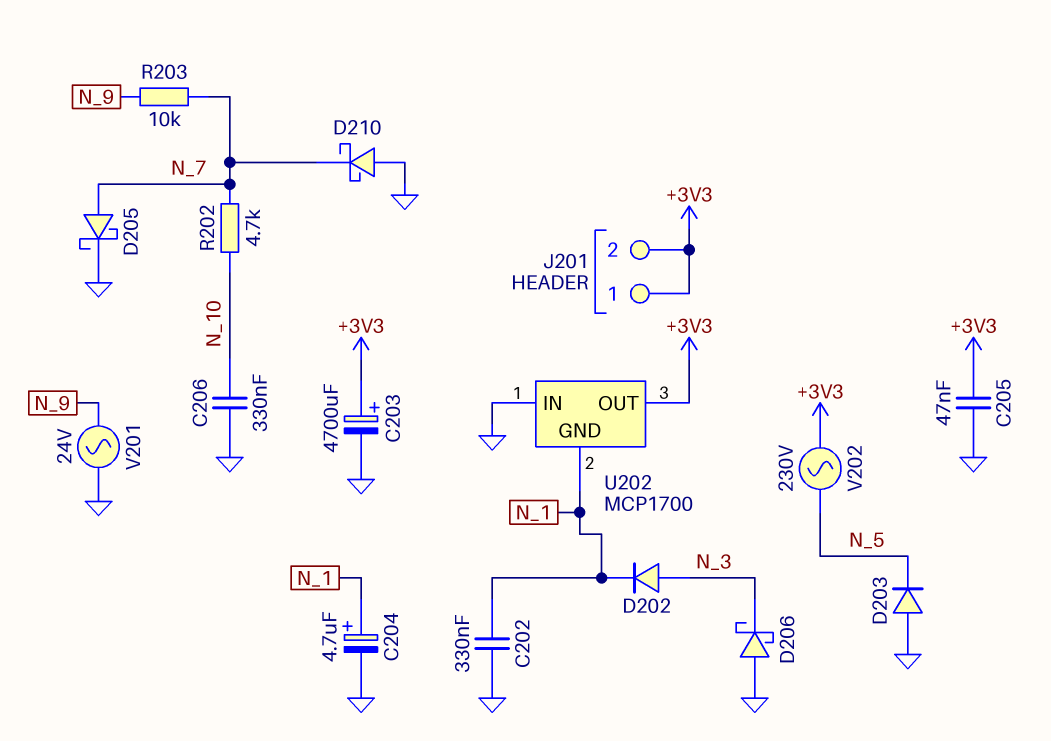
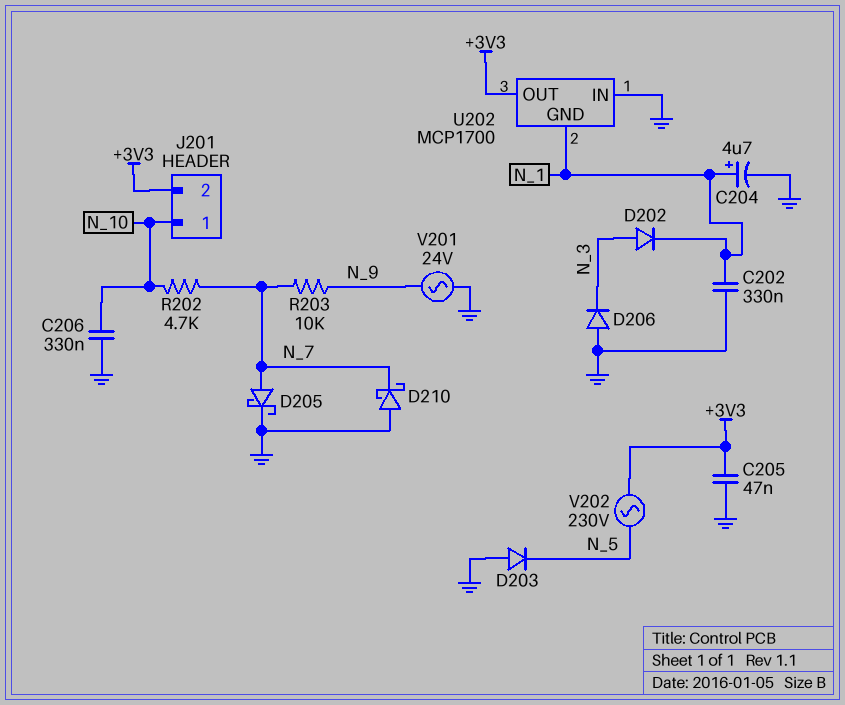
C203: 4700uF (plus +3V3, minus GND) -> none
D206: schottky (A GND, K N_3) -> diode (A GND, K N_3)
J201 pin 1: +3V3 -> N_10

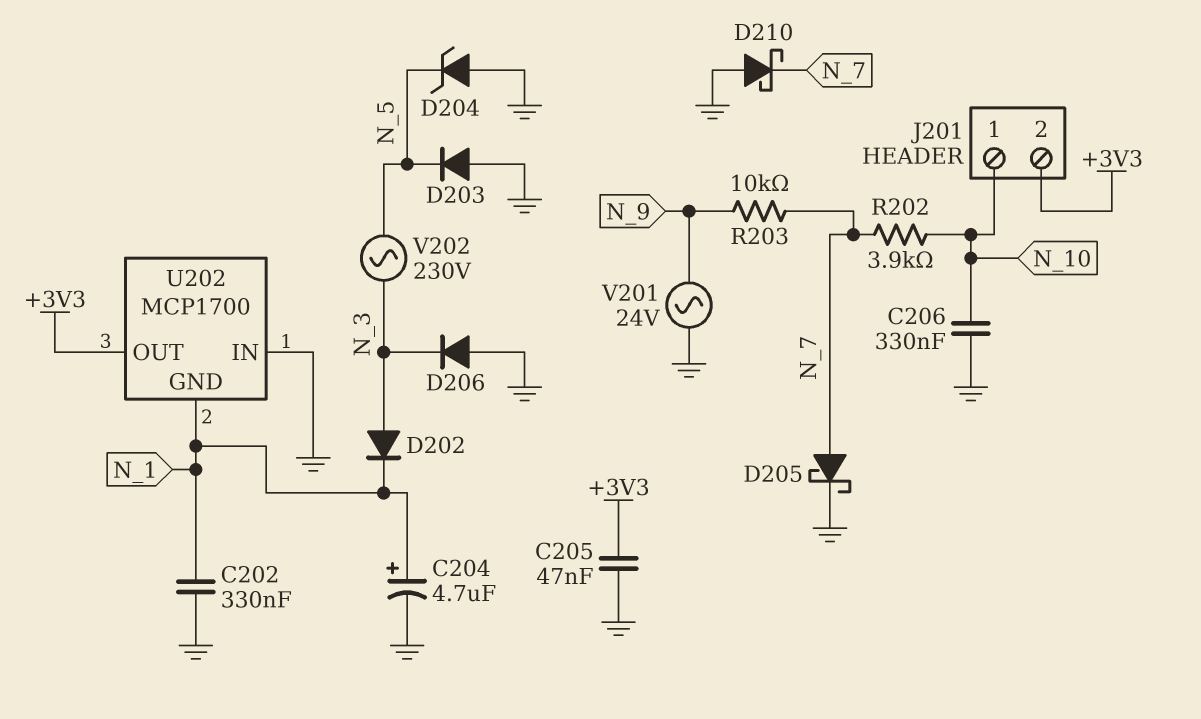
D204: none -> zener (A GND, K N_5)
R202: 4.7k (N_7, N_10) -> 3.9k (N_7, N_10)
V202: AC 230V (+3V3, N_5) -> AC 230V (N_3, N_5)

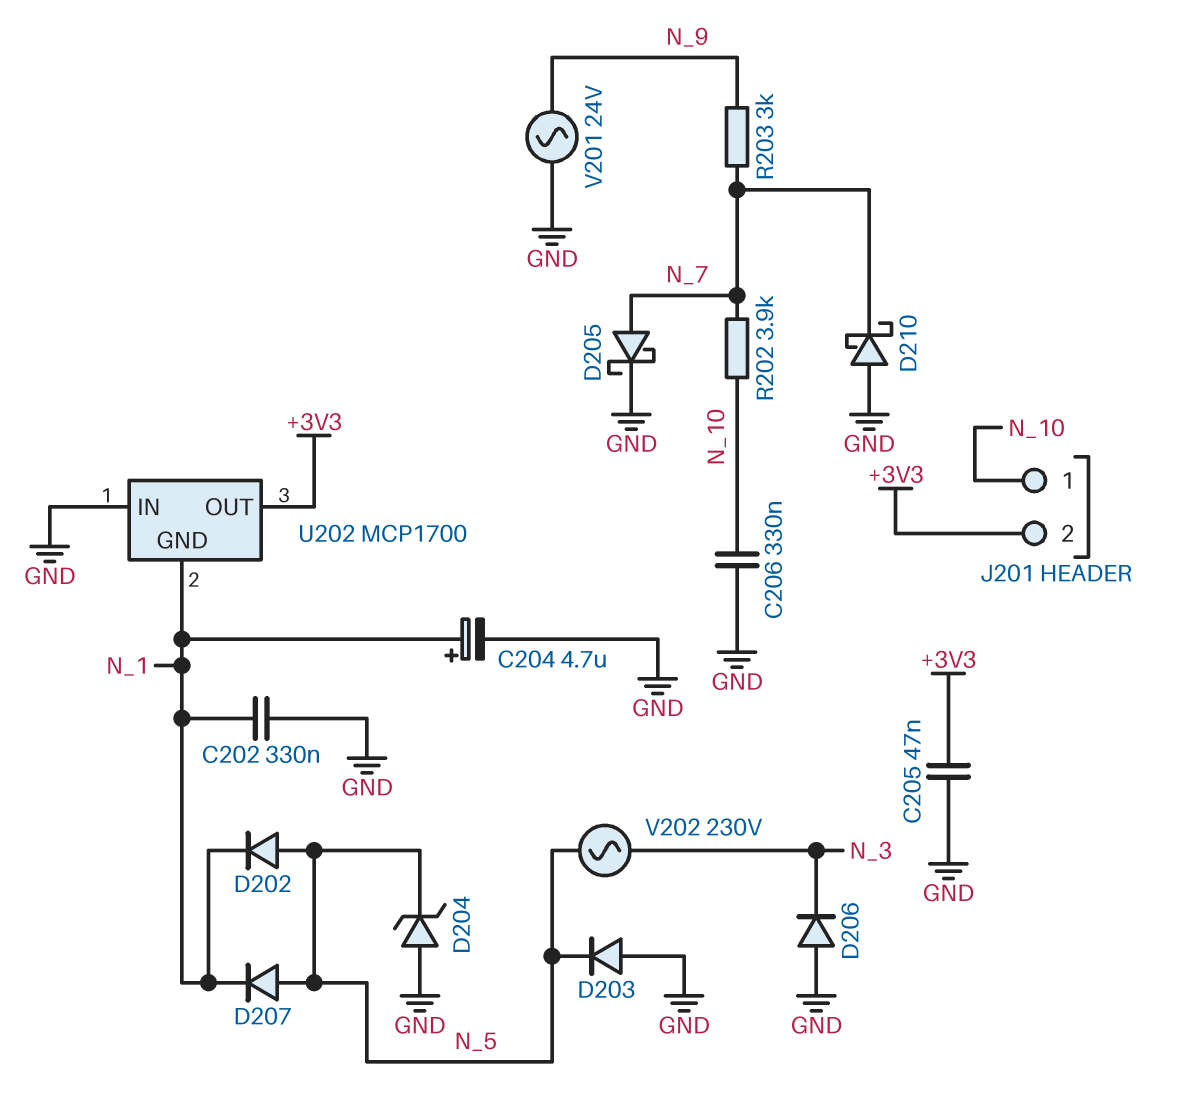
D202: diode (A N_3, K N_1) -> diode (A N_5, K N_1)
D207: none -> diode (A N_5, K N_1)
R203: 10k (N_7, N_9) -> 3k (N_7, N_9)

